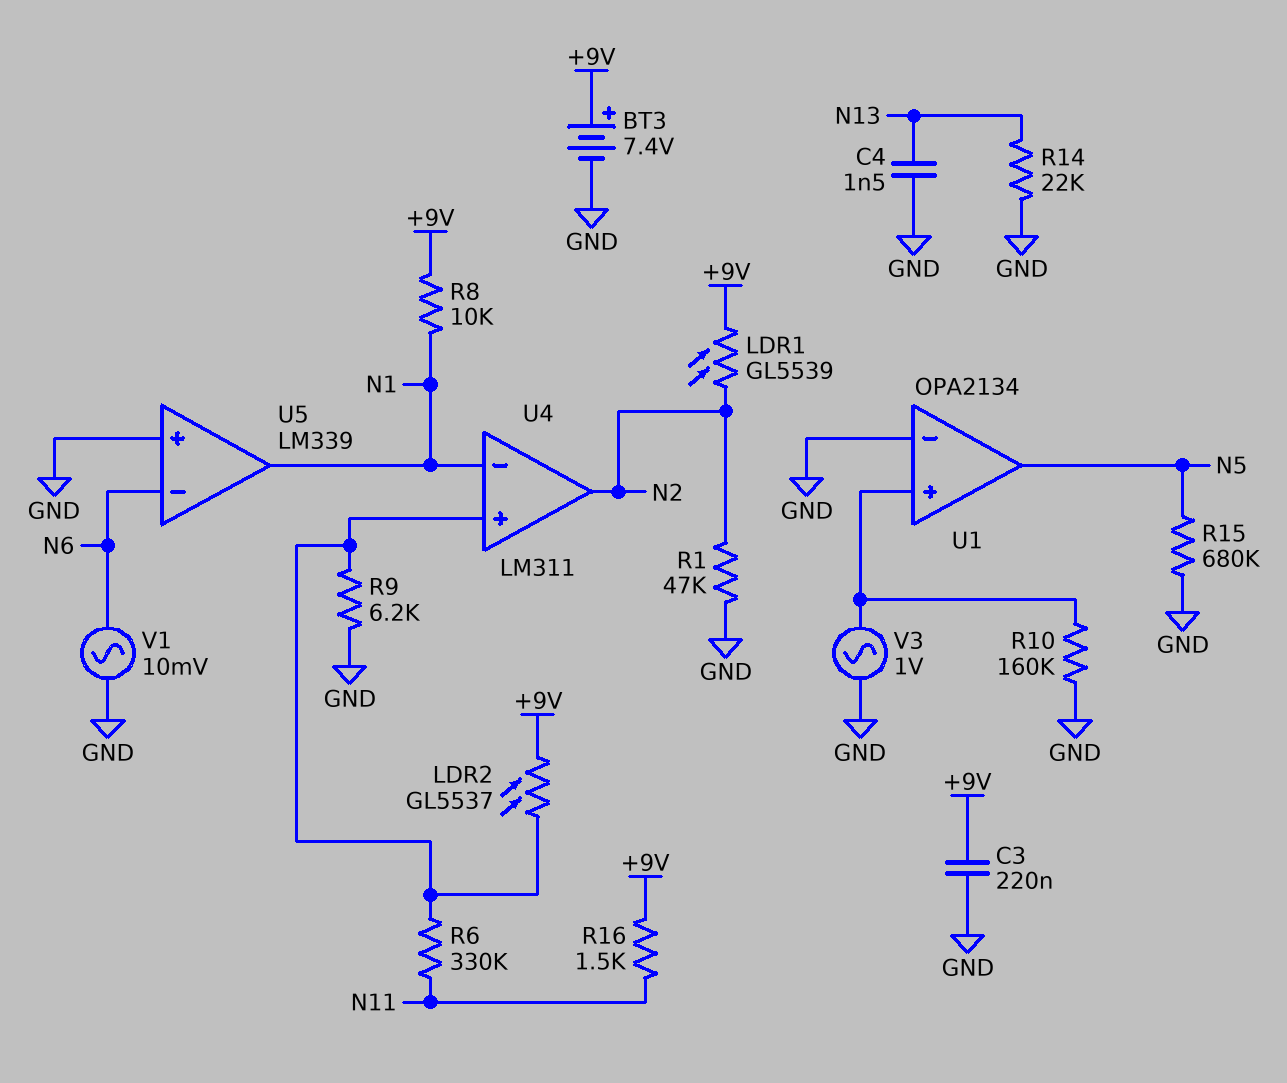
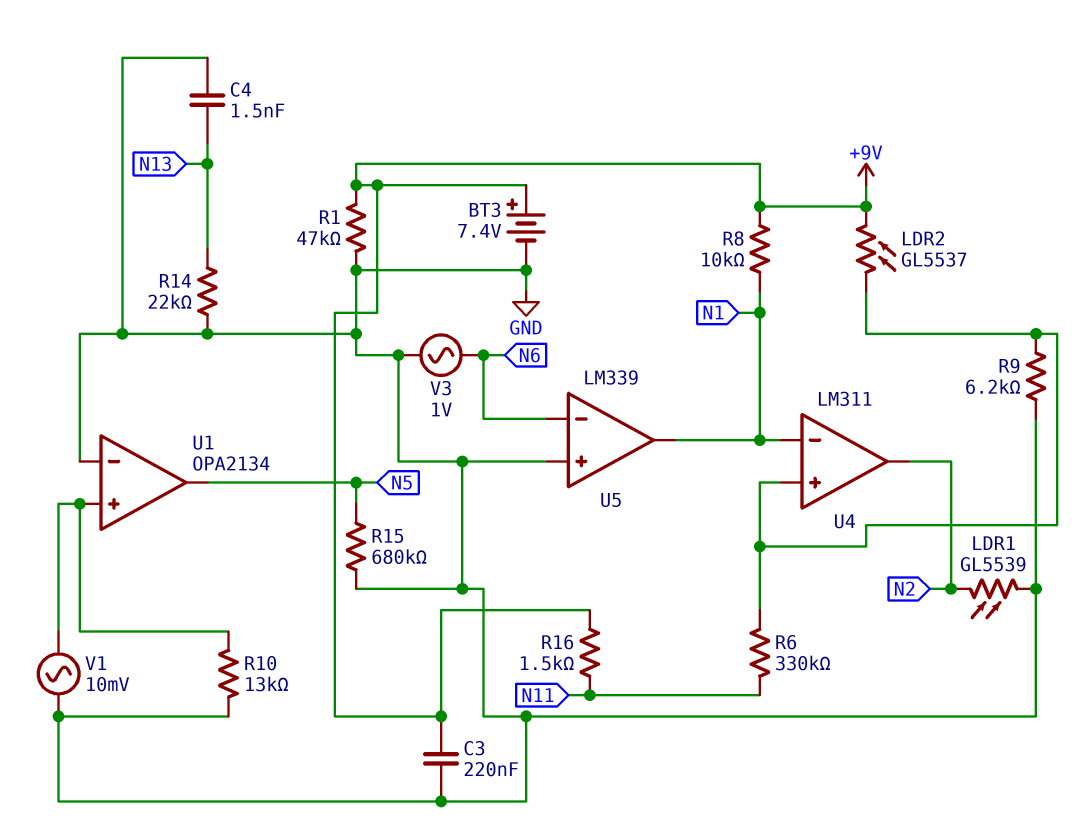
LDR1: GL5539 (+9V, N2) -> GL5539 (GND, N2)
R1: 47k (GND, N2) -> 47k (+9V, GND)
R10: 160k (GND, U1/in+) -> 13k (GND, U1/in+)
V1: AC 10mV (GND, N6) -> AC 10mV (GND, U1/in+)
V3: AC 1V (GND, U1/in+) -> AC 1V (GND, N6)

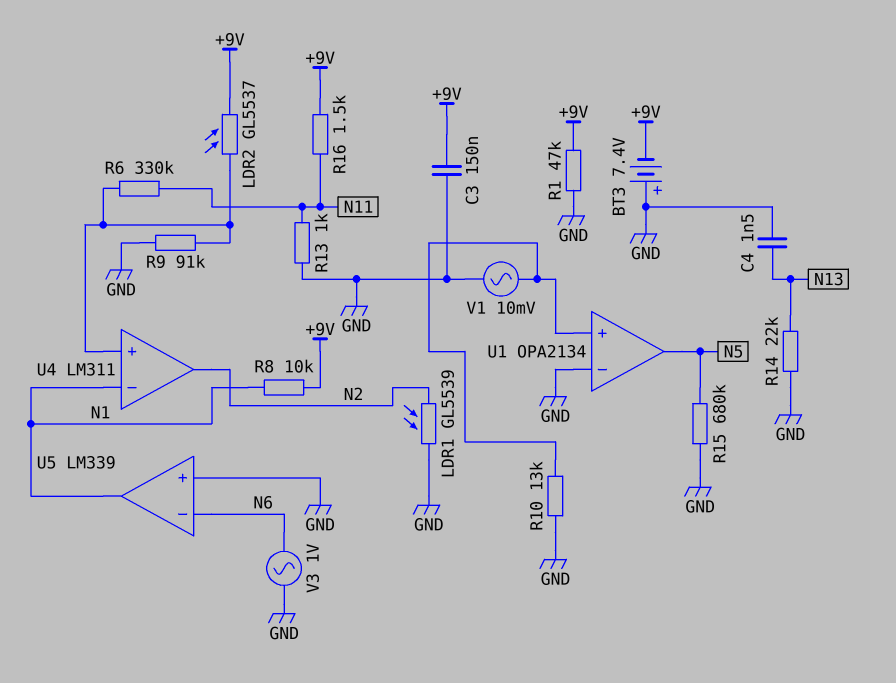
BT3: 7.4V (plus +9V, minus GND) -> 7.4V (plus GND, minus +9V)
C3: 220nF (+9V, GND) -> 150nF (+9V, GND)
R9: 6.2k (GND, U4/in+) -> 91k (GND, U4/in+)
R13: none -> 1k (GND, N11)

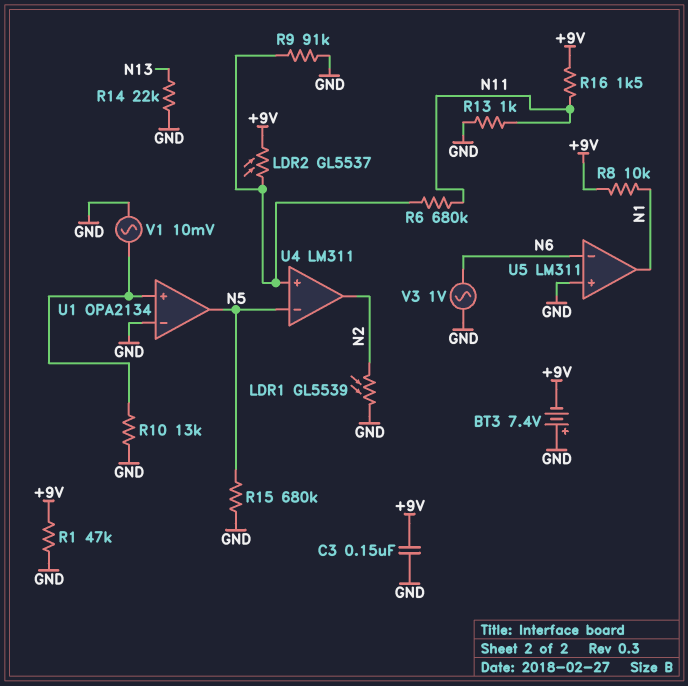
C4: 1.5nF (GND, N13) -> none
R6: 330k (N11, U4/in+) -> 680k (N11, U4/in+)
U4 pin in-: N1 -> N5
U5: LM339 -> LM311

